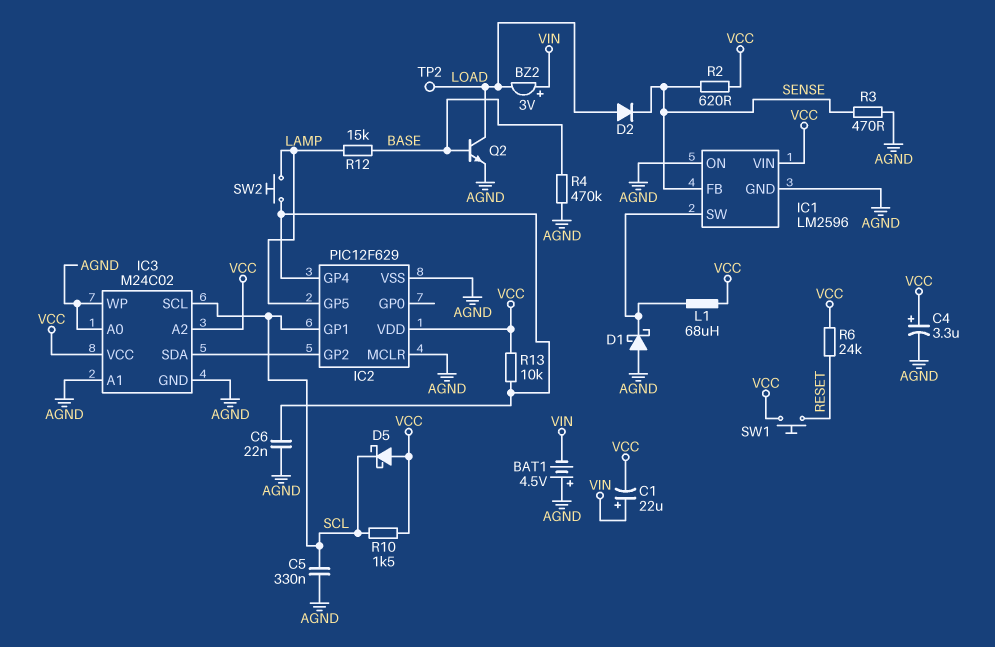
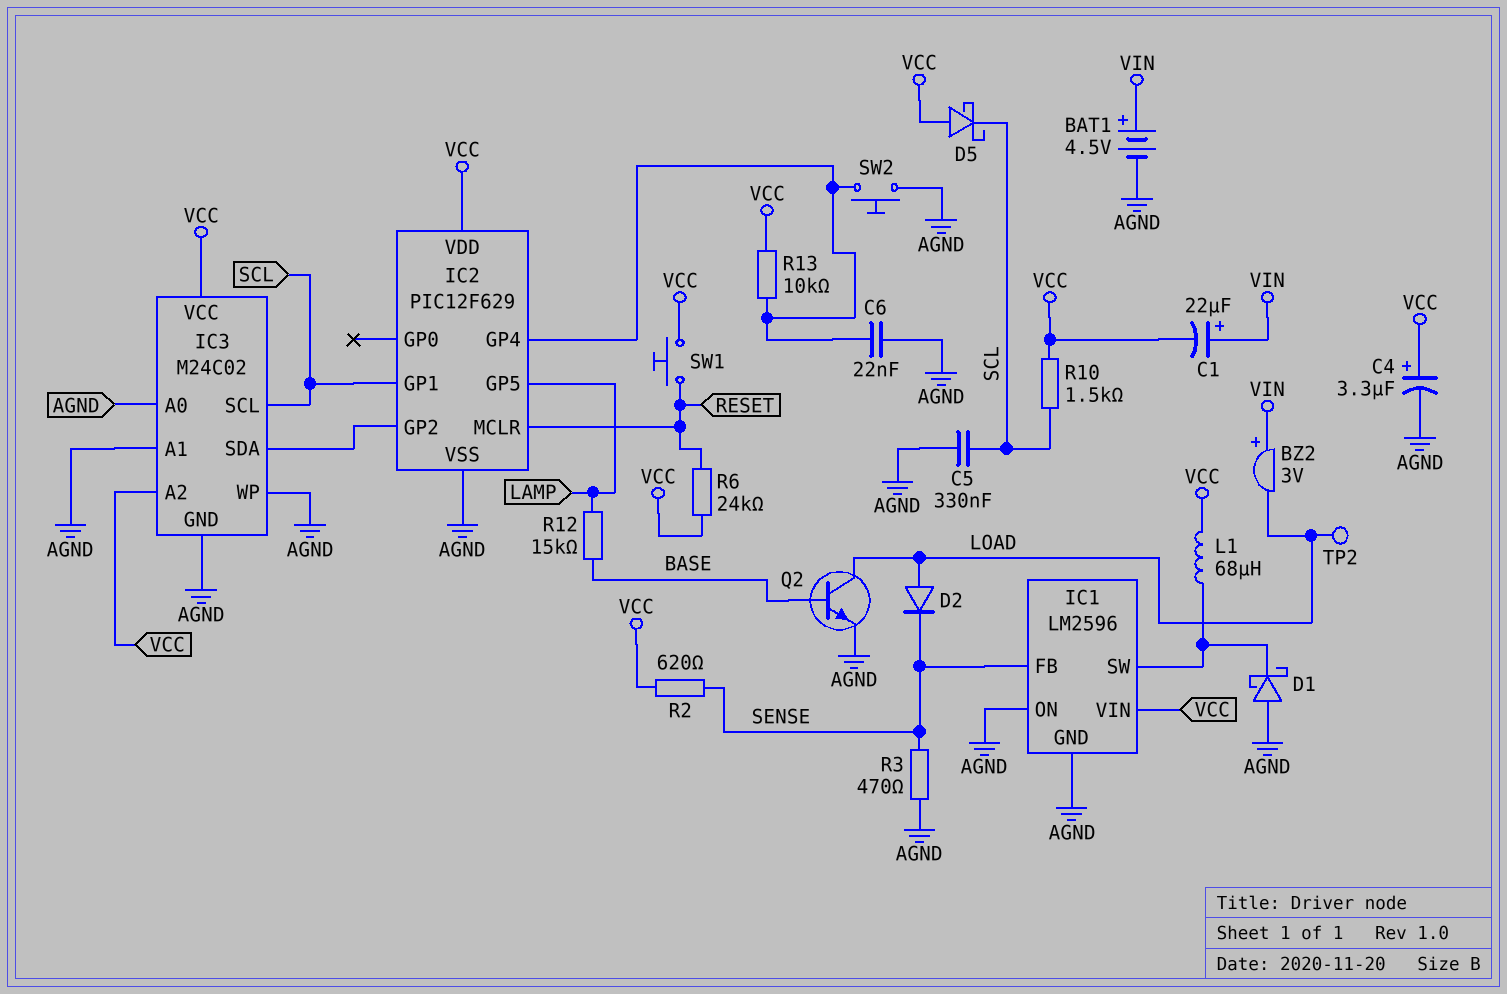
BAT1: 4.5V (plus AGND, minus VIN) -> 4.5V (plus VIN, minus AGND)
IC2 pin MCLR: AGND -> RESET
R4: 470k (AGND, BASE) -> none
SW2: button (IC2/GP4, LAMP) -> button (AGND, IC2/GP4)

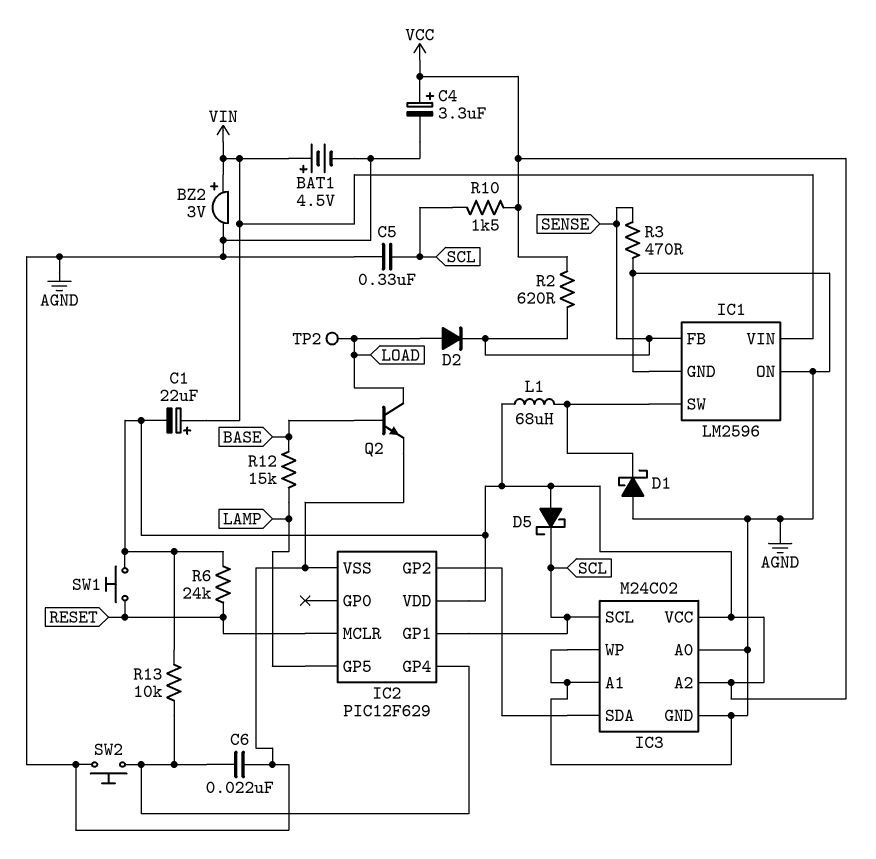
BZ2: buzzer 3V (plus VIN, minus LOAD) -> buzzer 3V (plus VIN, minus AGND)
IC1 pin VIN: VCC -> VIN

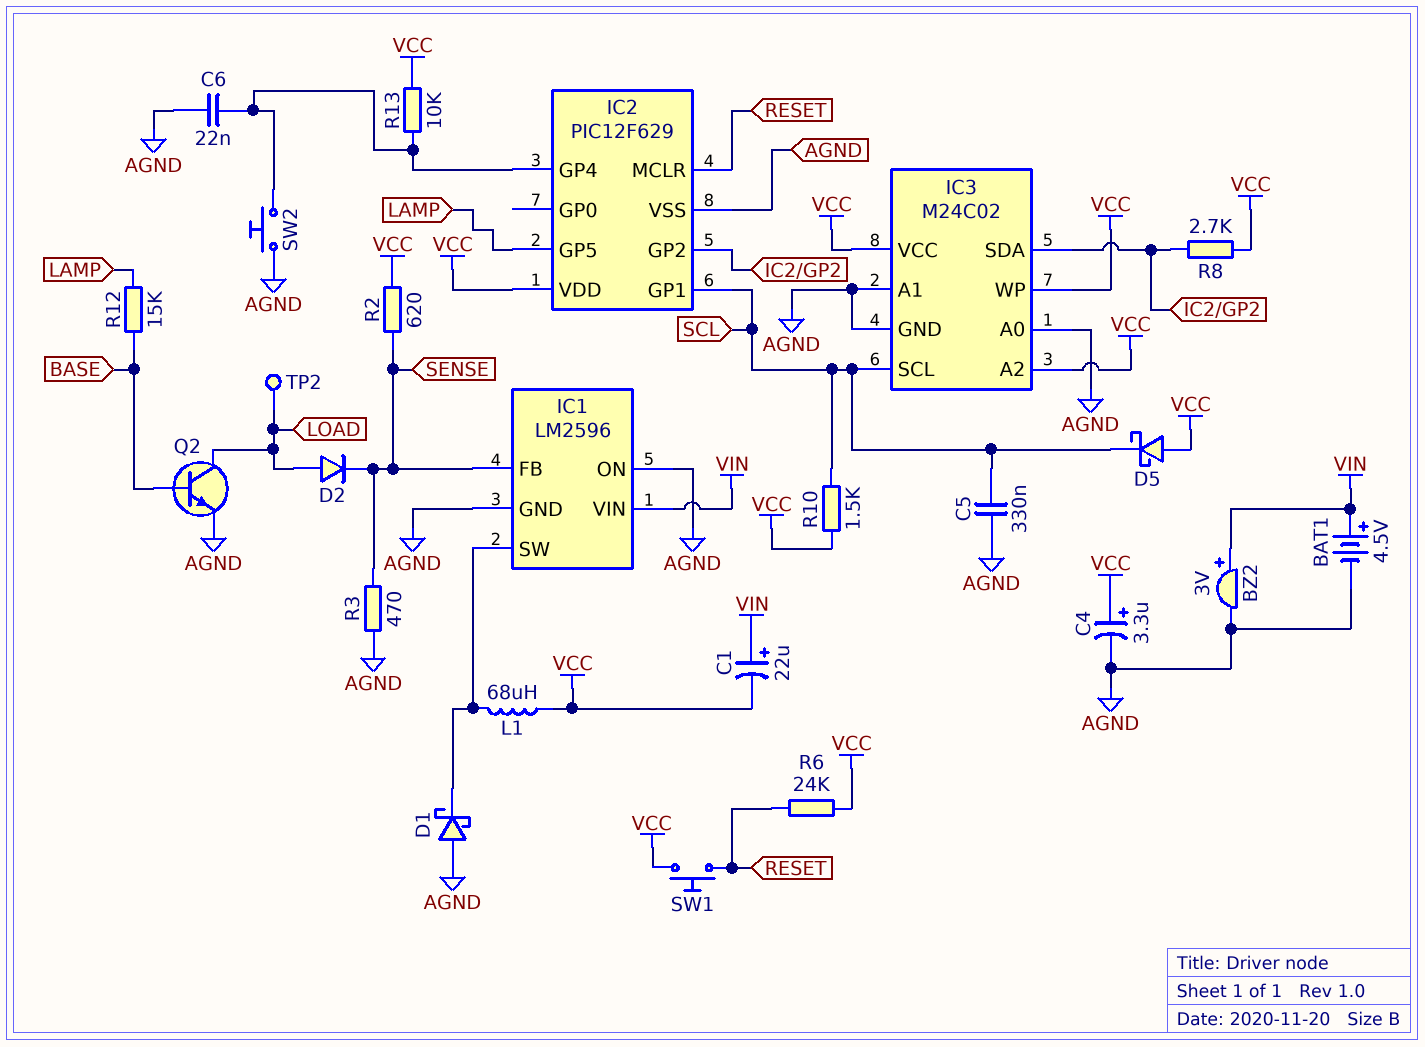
IC3 pin WP: AGND -> VCC
R8: none -> 2.7k (IC2/GP2, VCC)

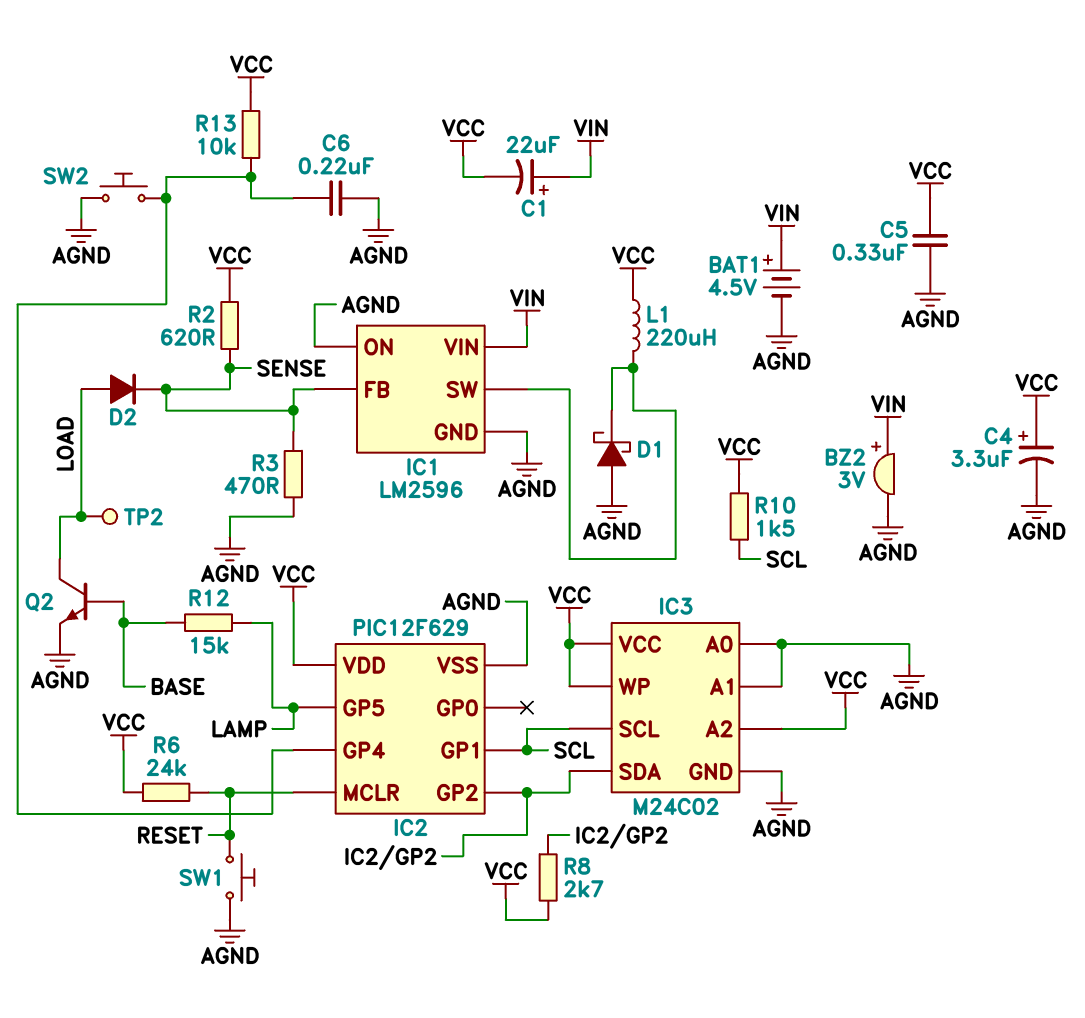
C5: 330nF (AGND, SCL) -> 330nF (AGND, VCC)
C6: 22nF (AGND, IC2/GP4) -> 220nF (AGND, IC2/GP4)
D5: schottky (A VCC, K SCL) -> none
L1: 68uH (IC1/SW, VCC) -> 220uH (IC1/SW, VCC)
SW1: button (RESET, VCC) -> button (AGND, RESET)

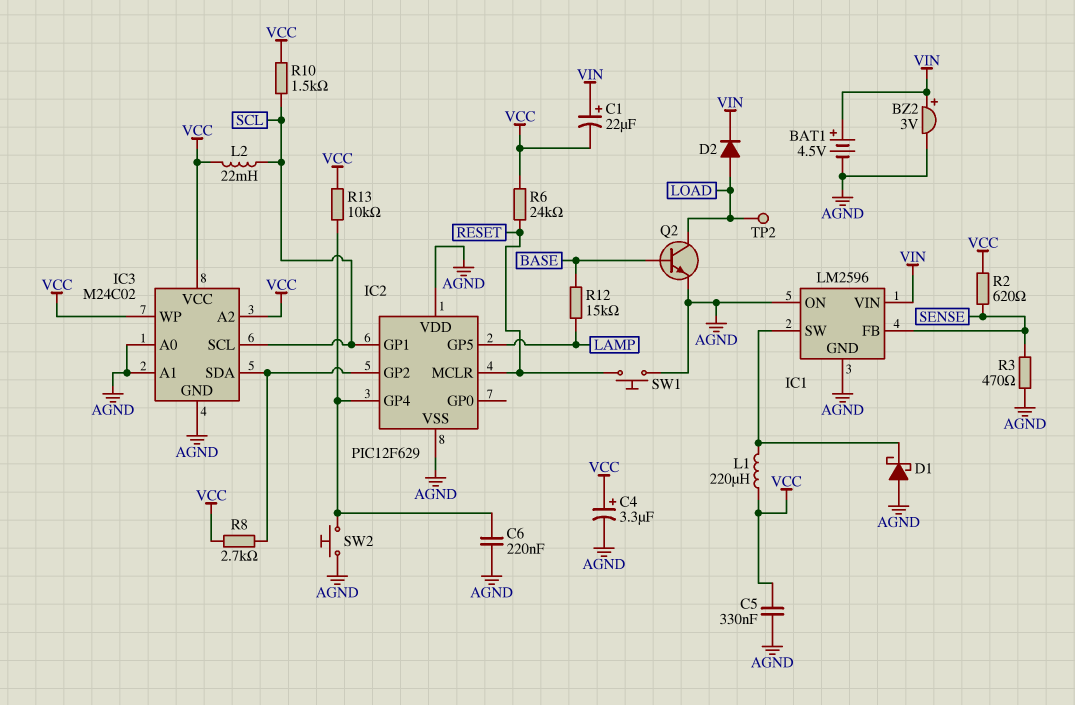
D2: diode (A LOAD, K SENSE) -> diode (A LOAD, K VIN)
IC2 pin VDD: VCC -> AGND
L2: none -> 22mH (SCL, VCC)

